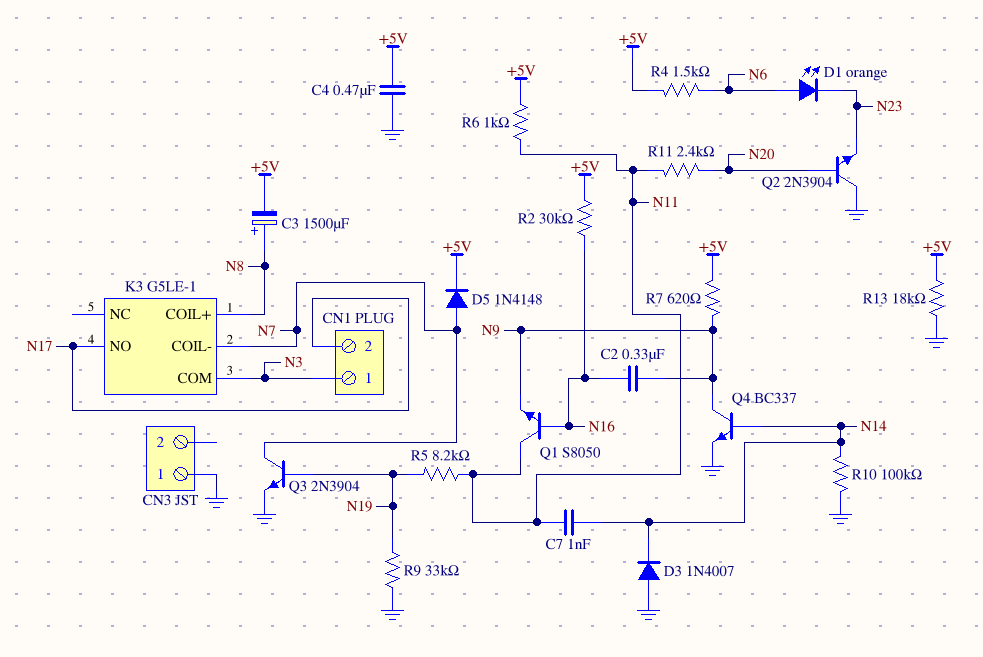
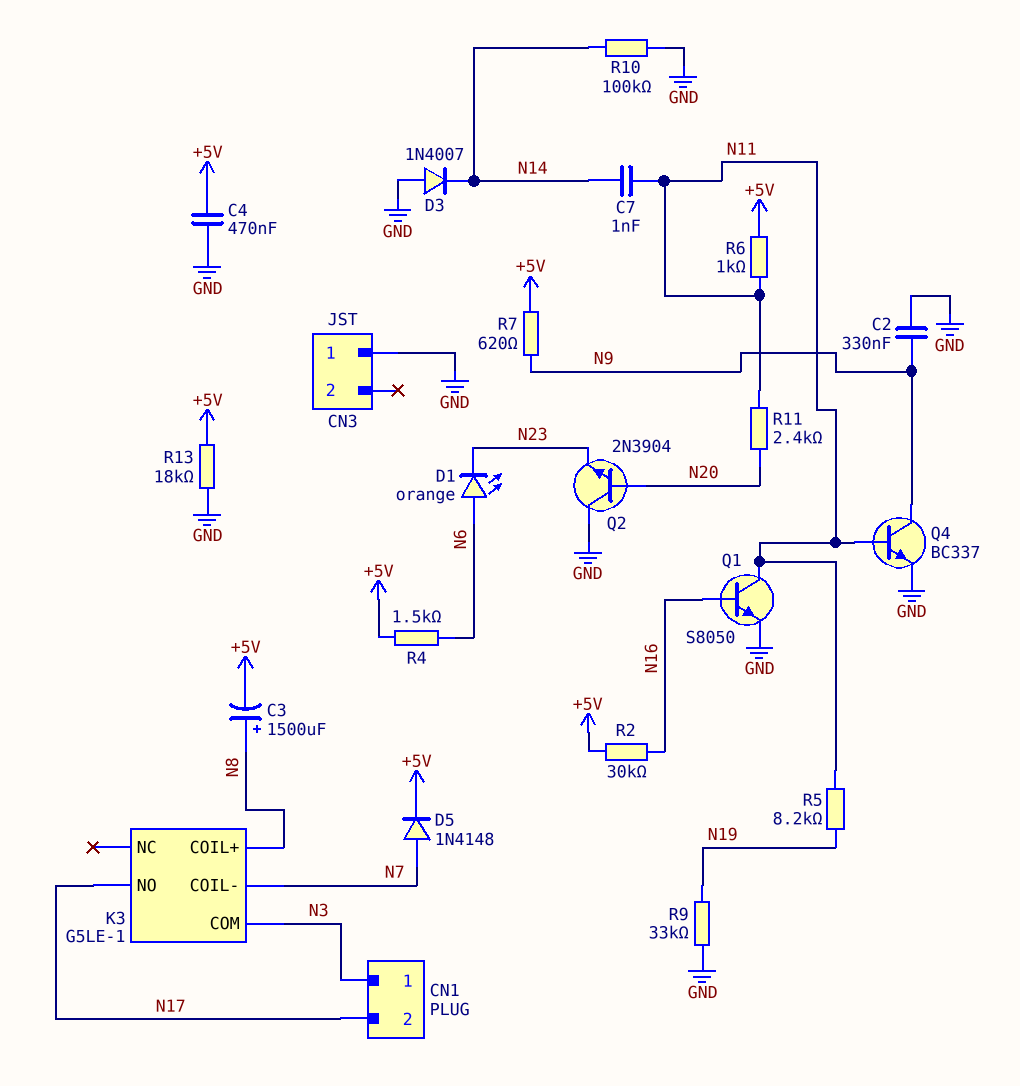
C2: 330nF (N9, N16) -> 330nF (GND, N9)
Q1: NPN S8050 (B N16, C N11, E N9) -> NPN S8050 (B N16, C N11, E GND)
Q3: NPN 2N3904 (B N19, C N7, E GND) -> none
Q4: NPN BC337 (B N14, C N9, E GND) -> NPN BC337 (B N11, C N9, E GND)

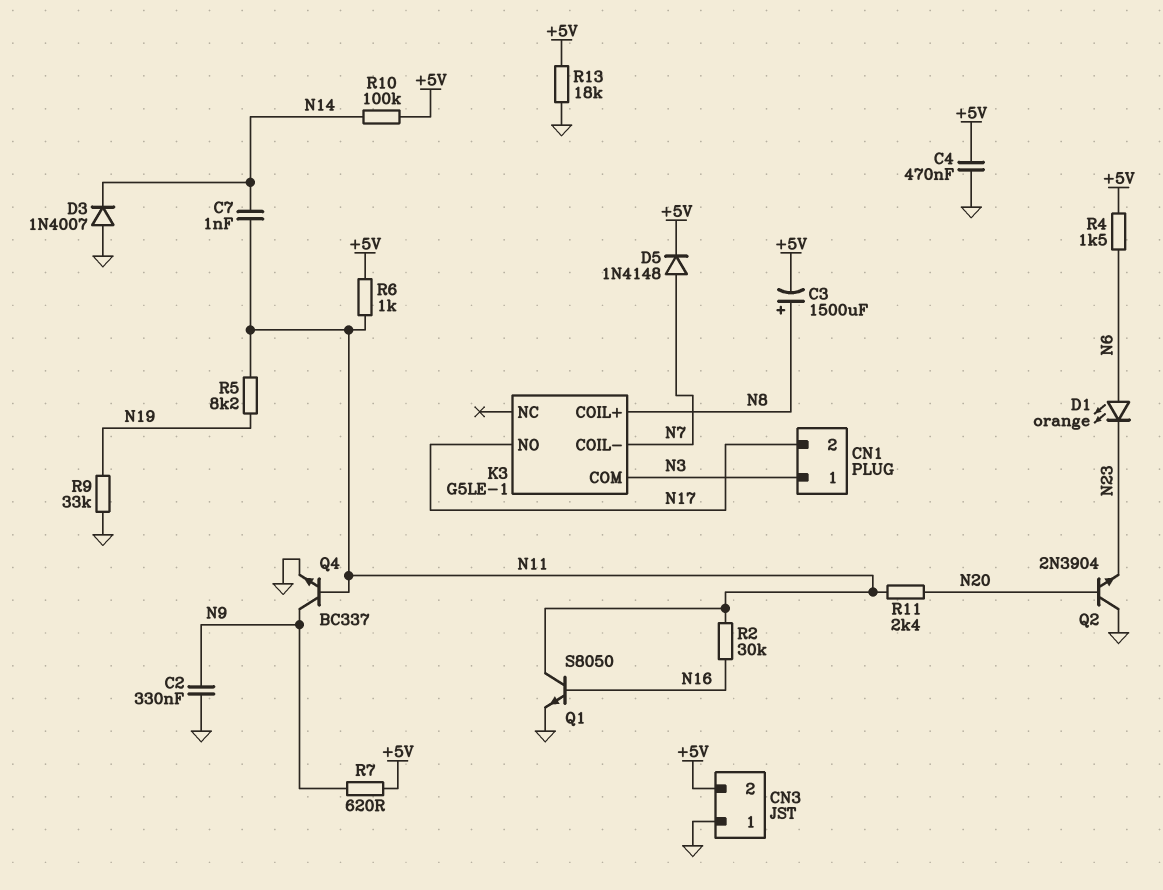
CN3 pin 2: none -> +5V
R2: 30k (+5V, N16) -> 30k (N11, N16)
R10: 100k (GND, N14) -> 100k (+5V, N14)

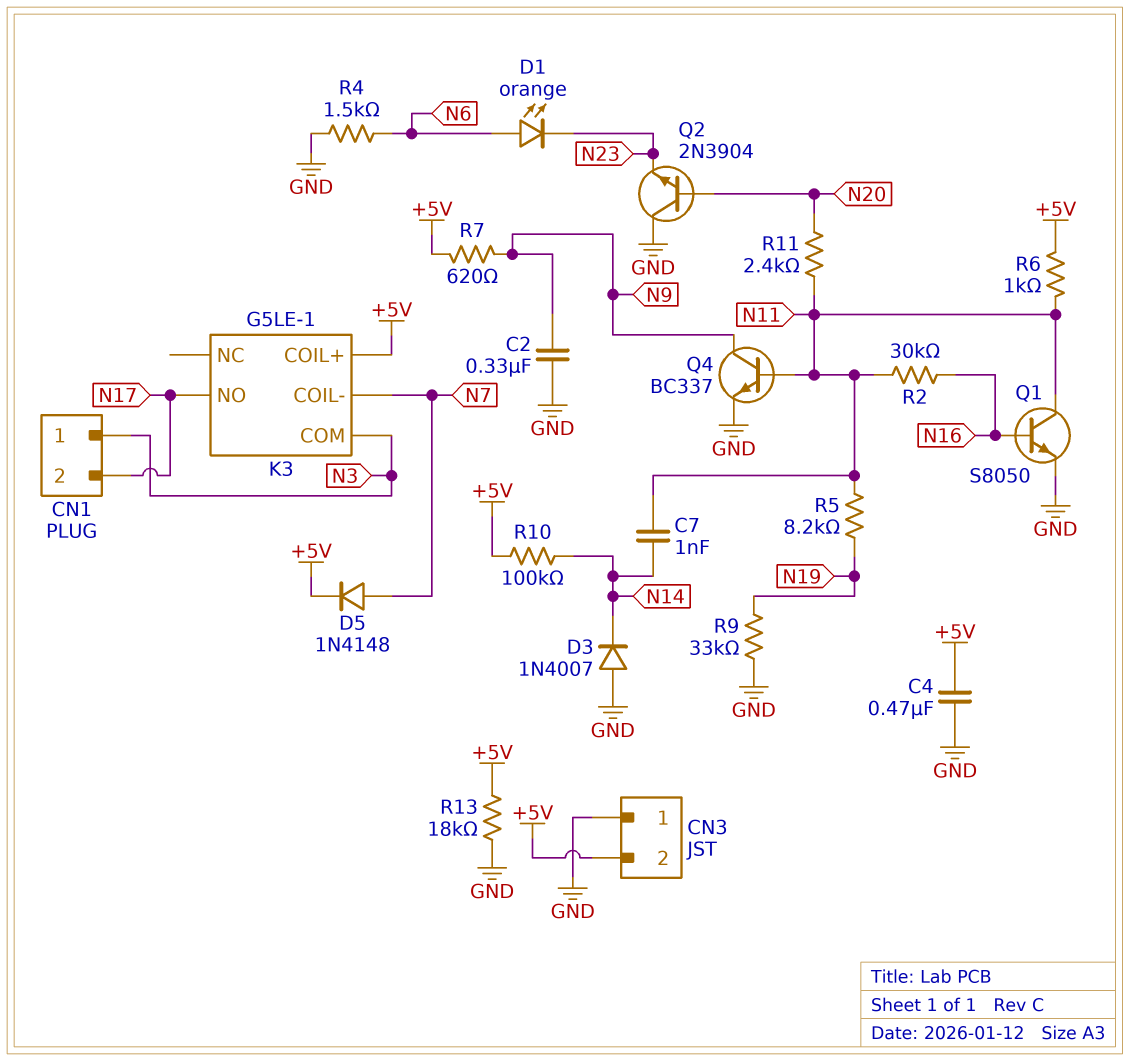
C3: 1500uF (plus N8, minus +5V) -> none
K3 pin COIL+: N8 -> +5V
R4: 1.5k (+5V, N6) -> 1.5k (GND, N6)

